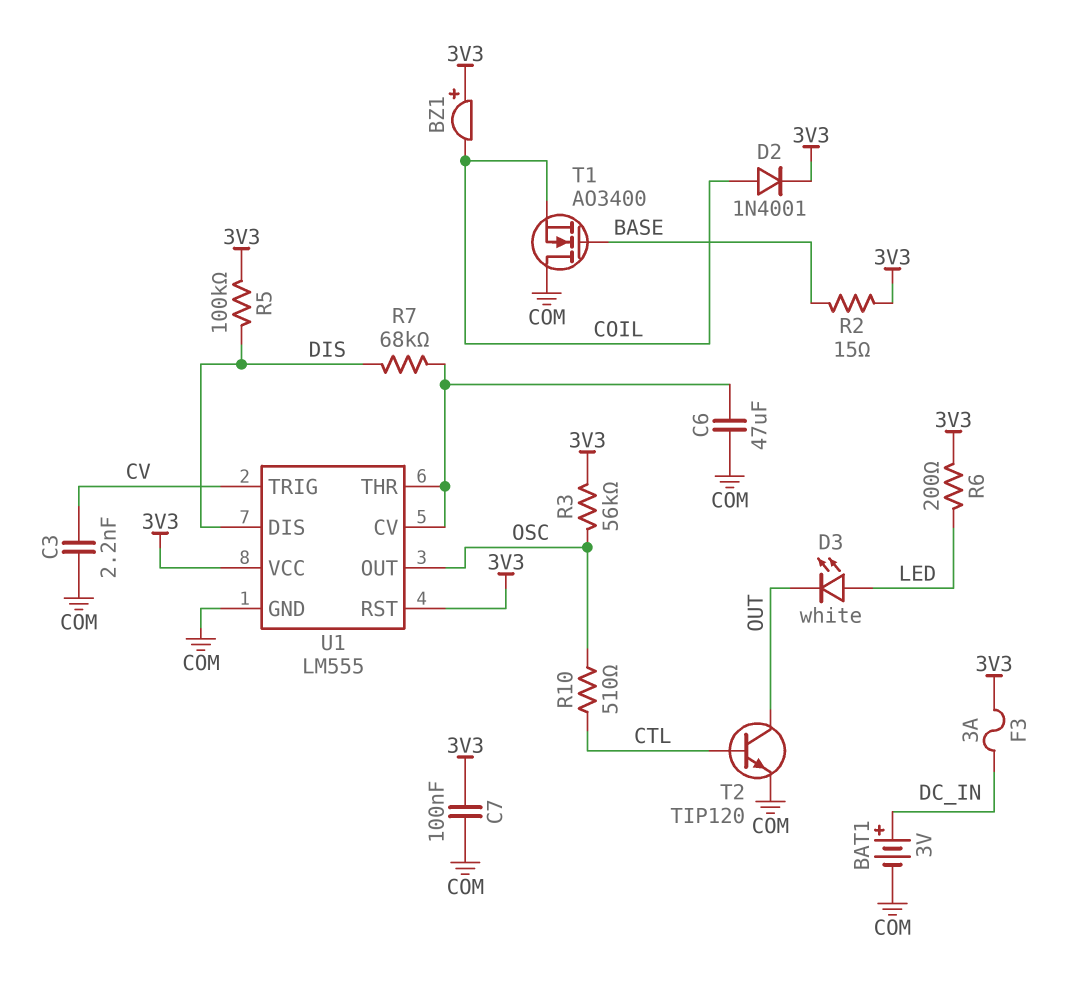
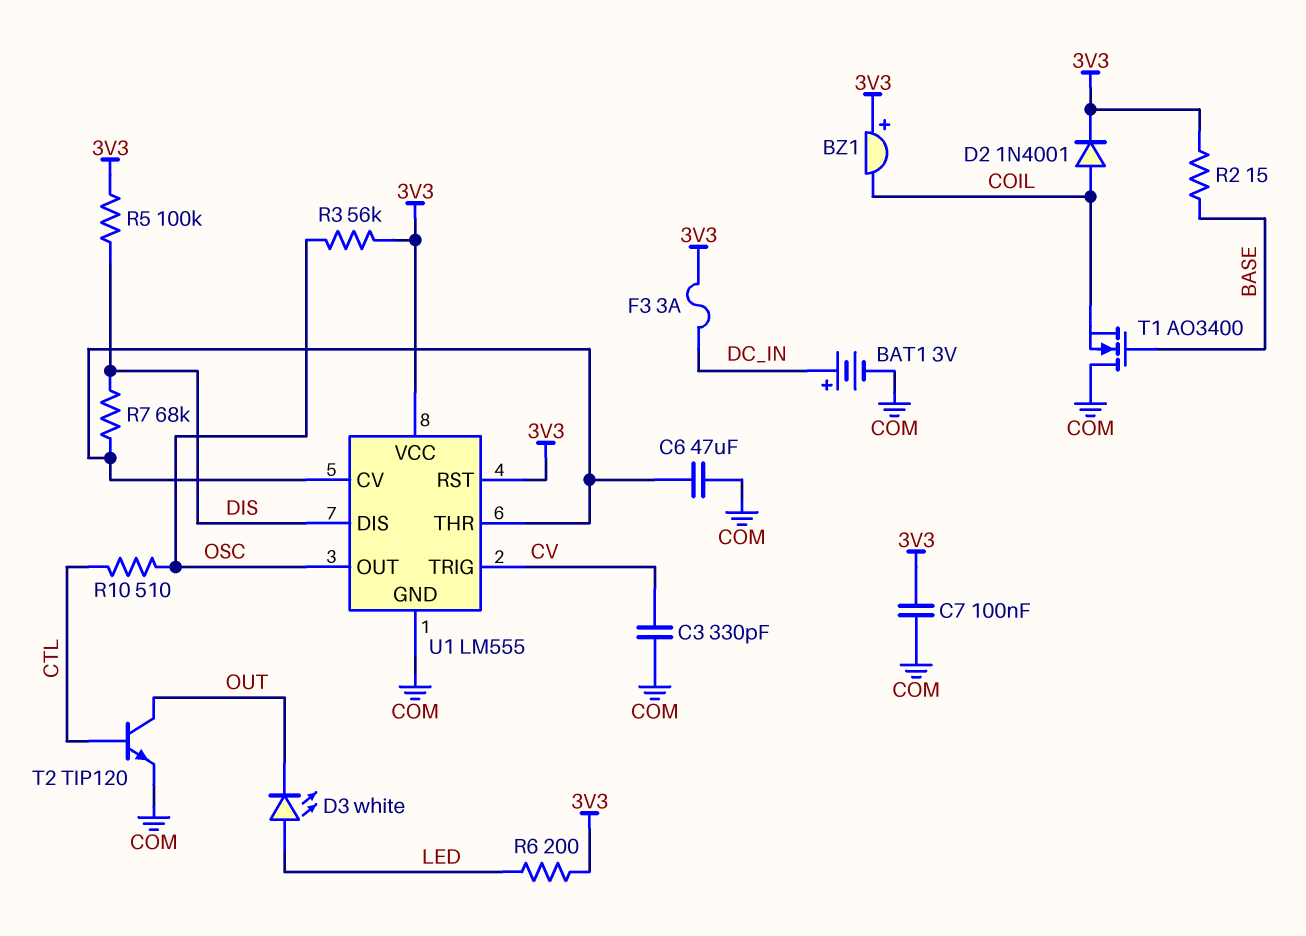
C3: 2.2nF (COM, CV) -> 330pF (COM, CV)

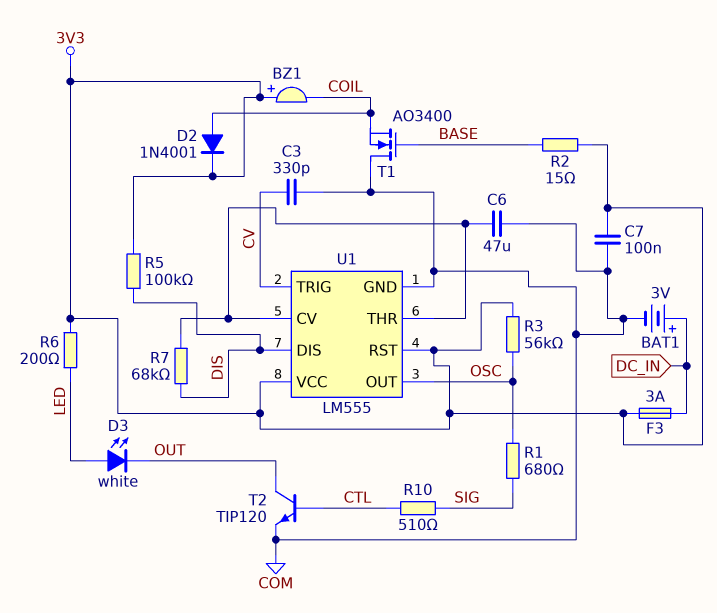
R1: none -> 680 (OSC, SIG)
R10: 510 (CTL, OSC) -> 510 (CTL, SIG)

